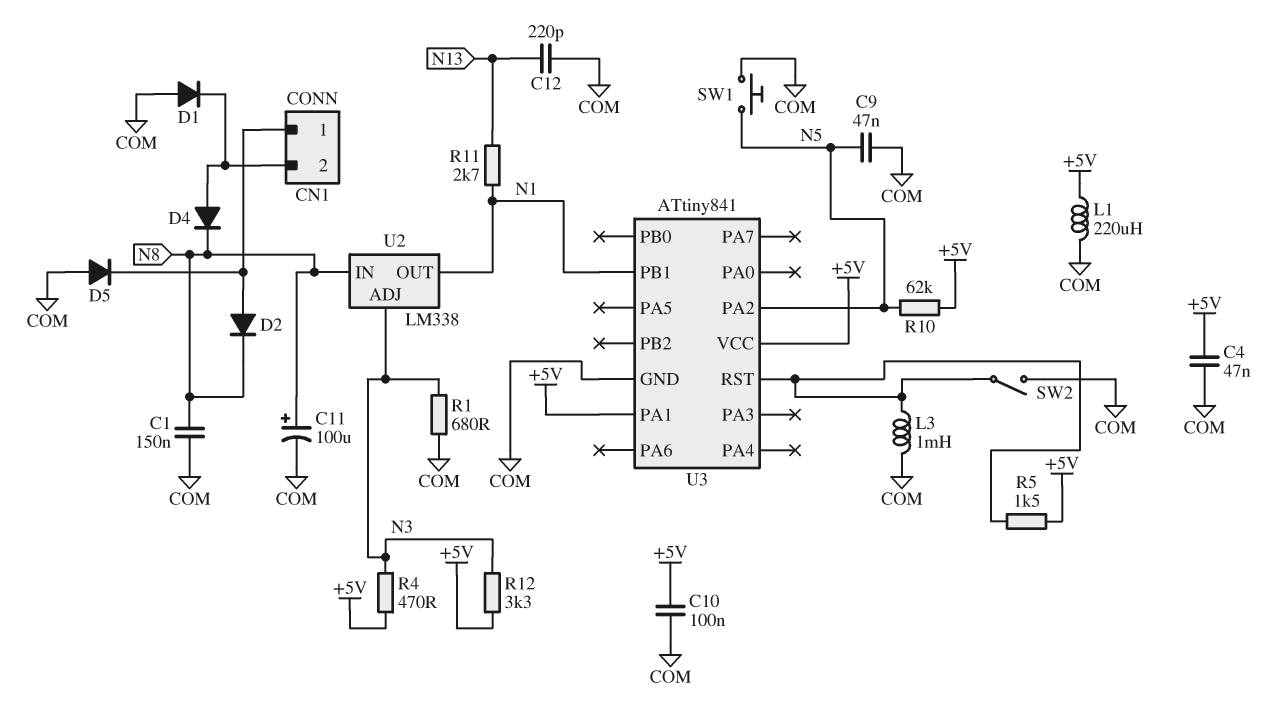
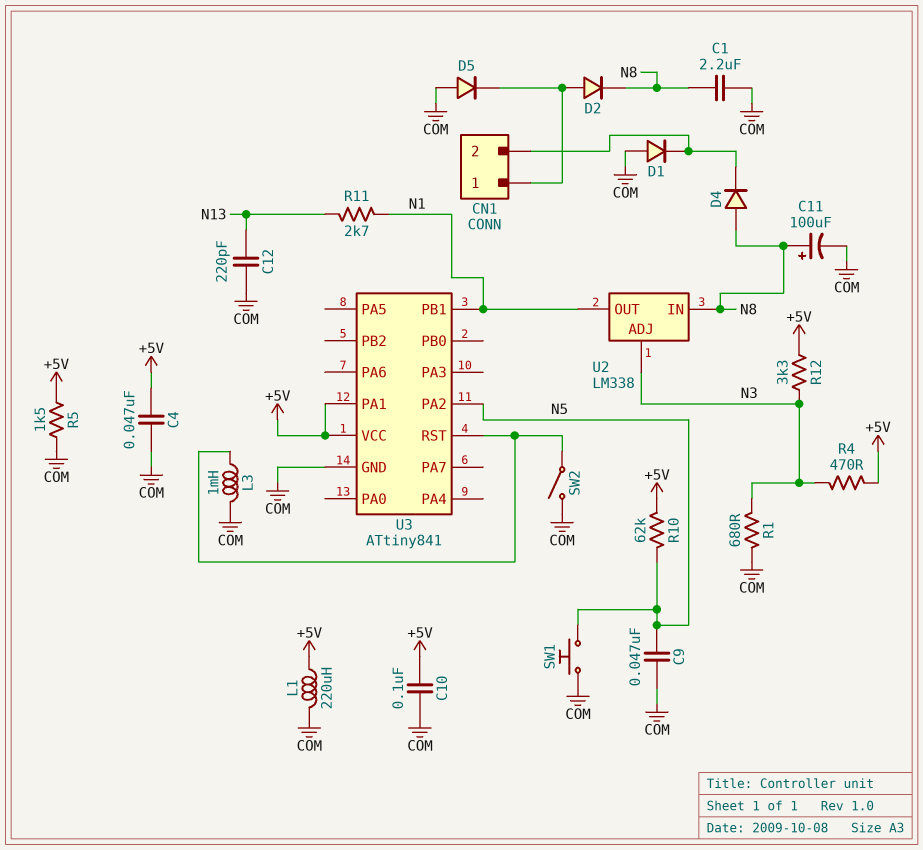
C1: 150nF (COM, N8) -> 2.2uF (COM, N8)
D4: diode (A CN1/2, K N8) -> diode (A N8, K CN1/2)
R5: 1.5k (+5V, U3/RST) -> 1.5k (+5V, COM)

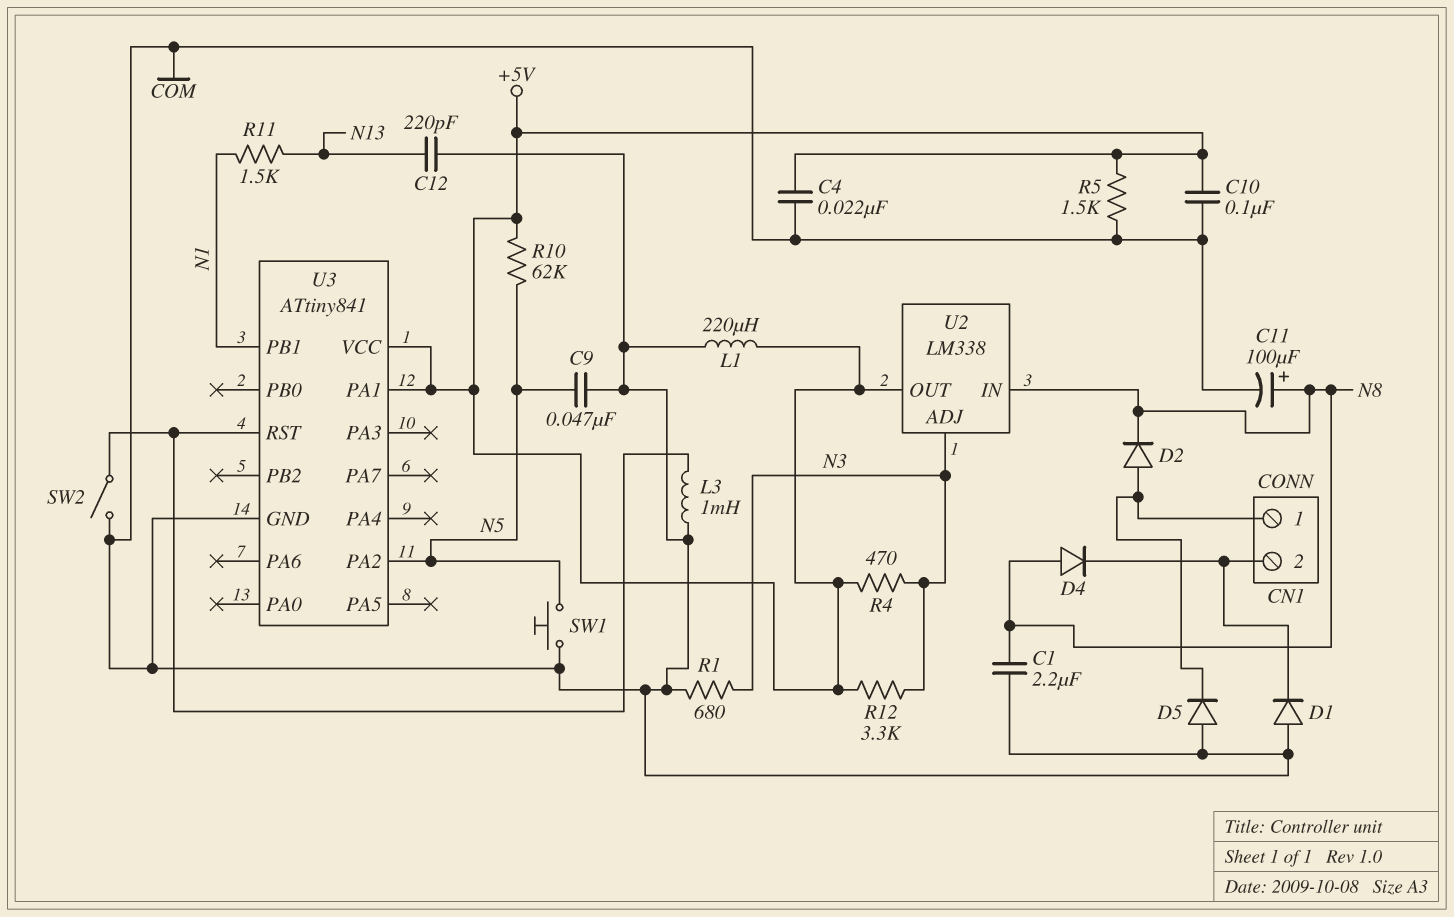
C4: 47nF (+5V, COM) -> 22nF (+5V, COM)
R11: 2.7k (N1, N13) -> 1.5k (N1, N13)
U2 pin OUT: N1 -> +5V

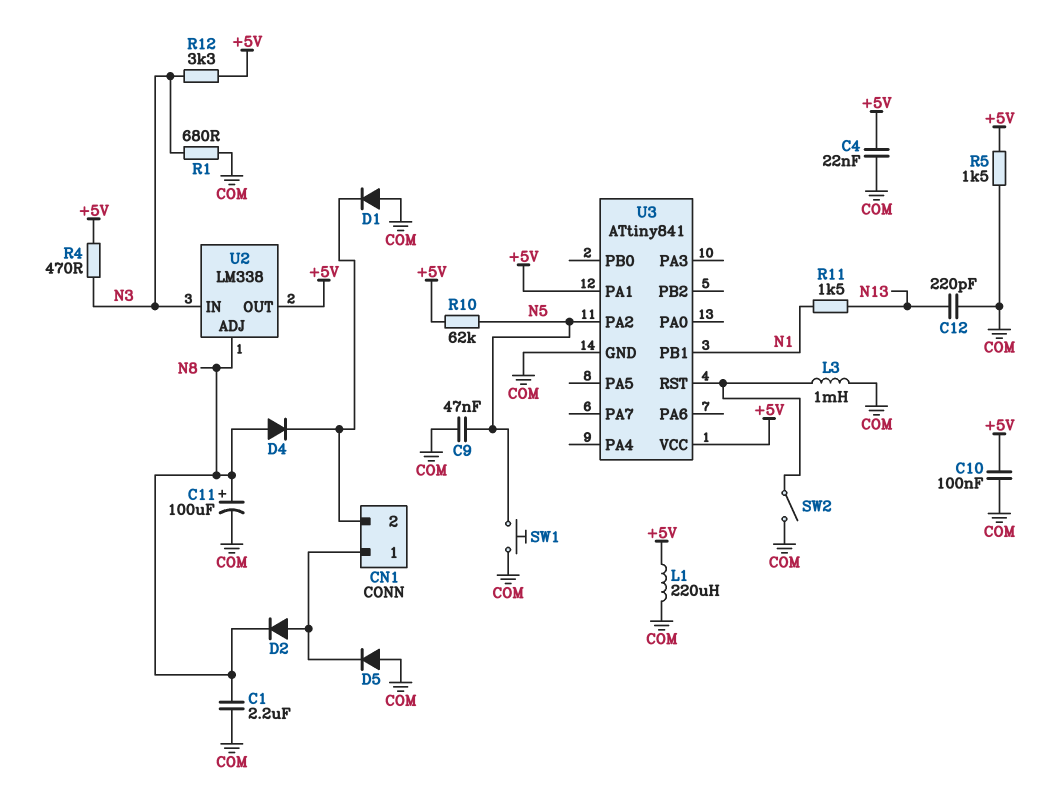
U2 pin ADJ: N3 -> N8
U2 pin IN: N8 -> N3

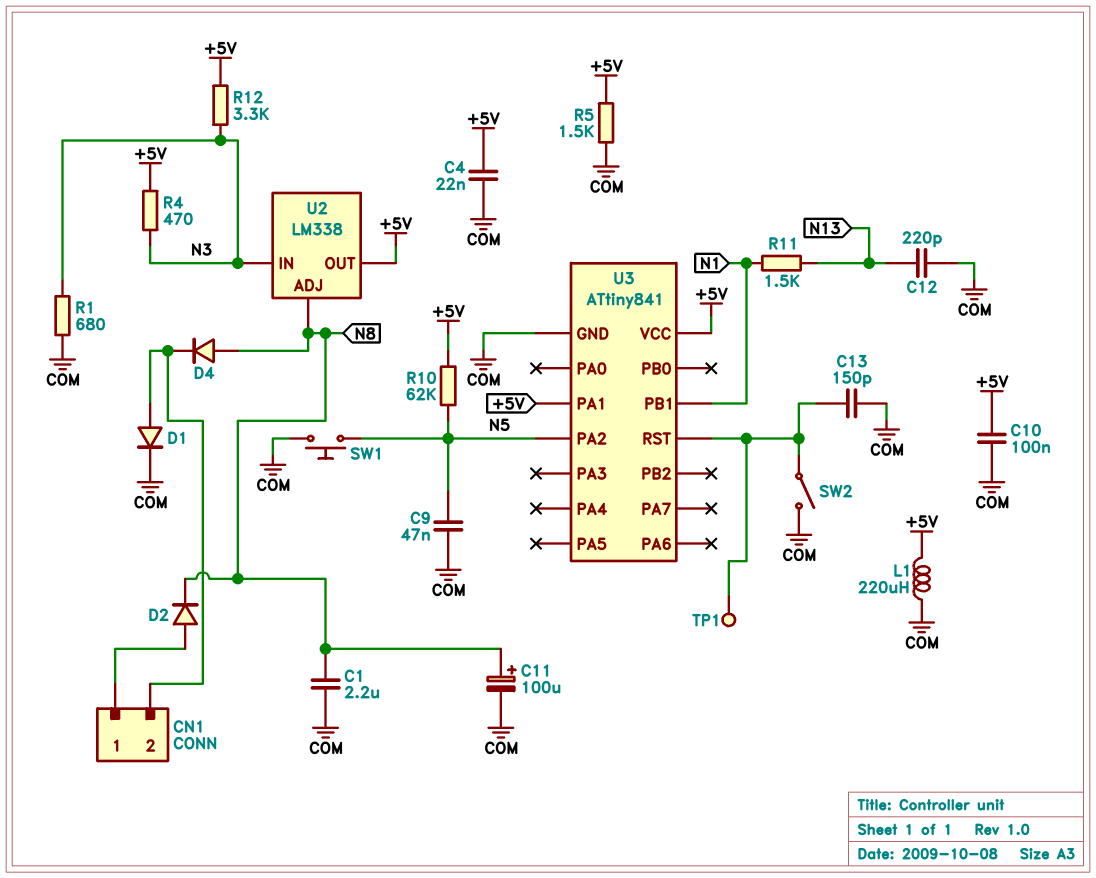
C13: none -> 150pF (COM, U3/RST)
D1: diode (A COM, K CN1/2) -> diode (A CN1/2, K COM)
D5: diode (A COM, K CN1/1) -> none
L3: 1mH (COM, U3/RST) -> none
TP1: none -> test point (U3/RST)

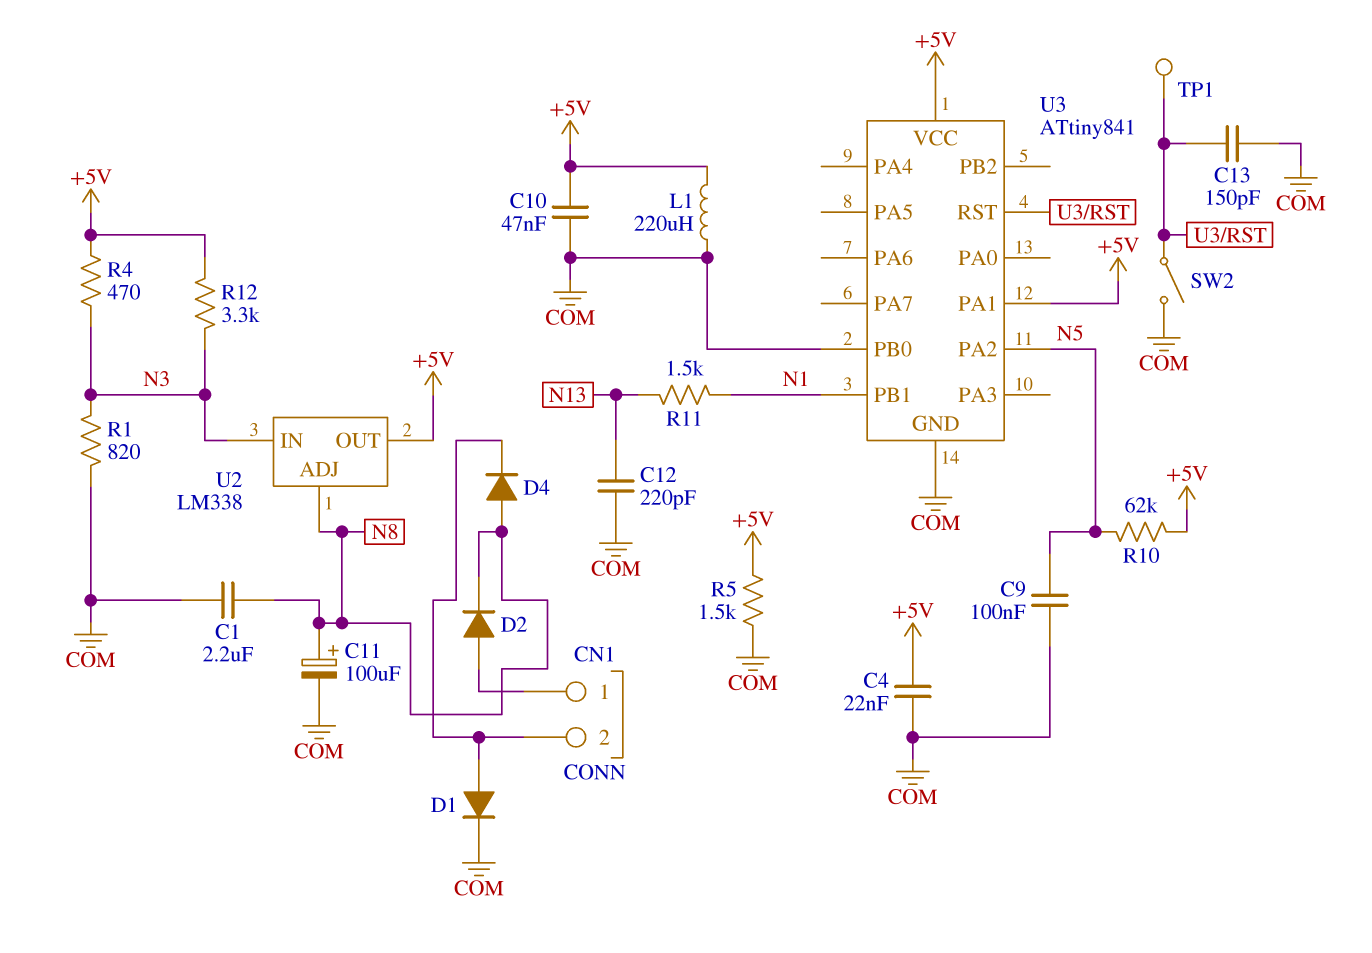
C9: 47nF (COM, N5) -> 100nF (COM, N5)
C10: 100nF (+5V, COM) -> 47nF (+5V, COM)
R1: 680 (COM, N3) -> 820 (COM, N3)
SW1: button (COM, N5) -> none
U3 pin PB0: none -> COM

